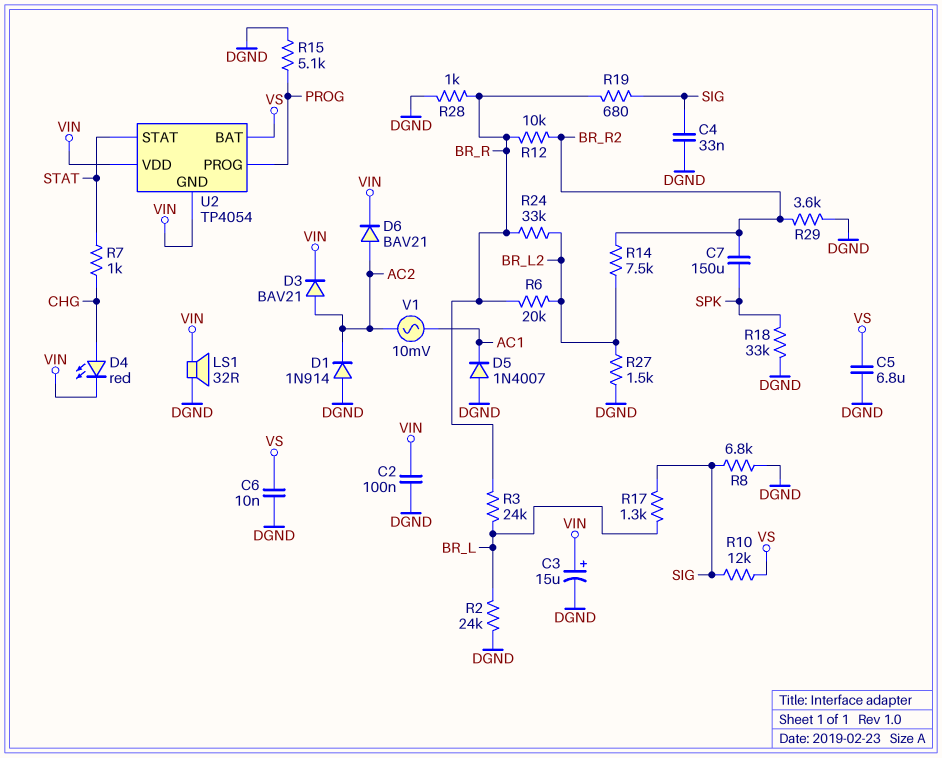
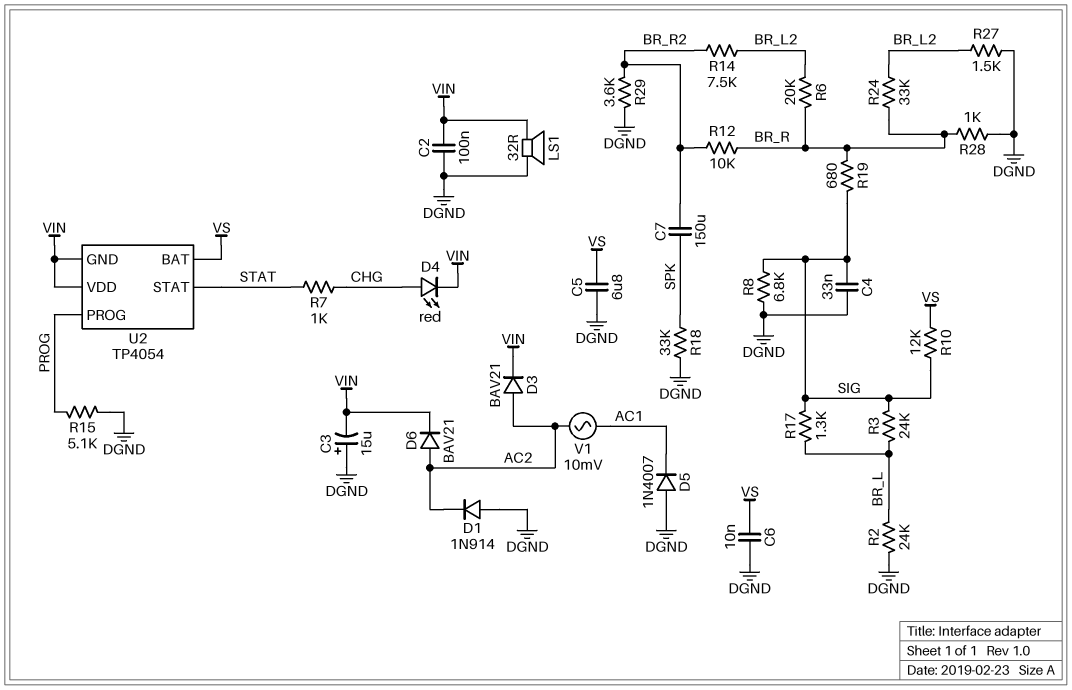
C3: 15uF (plus VIN, minus DGND) -> 15uF (plus DGND, minus VIN)
R3: 24k (BR_L, BR_R) -> 24k (BR_L, SIG)

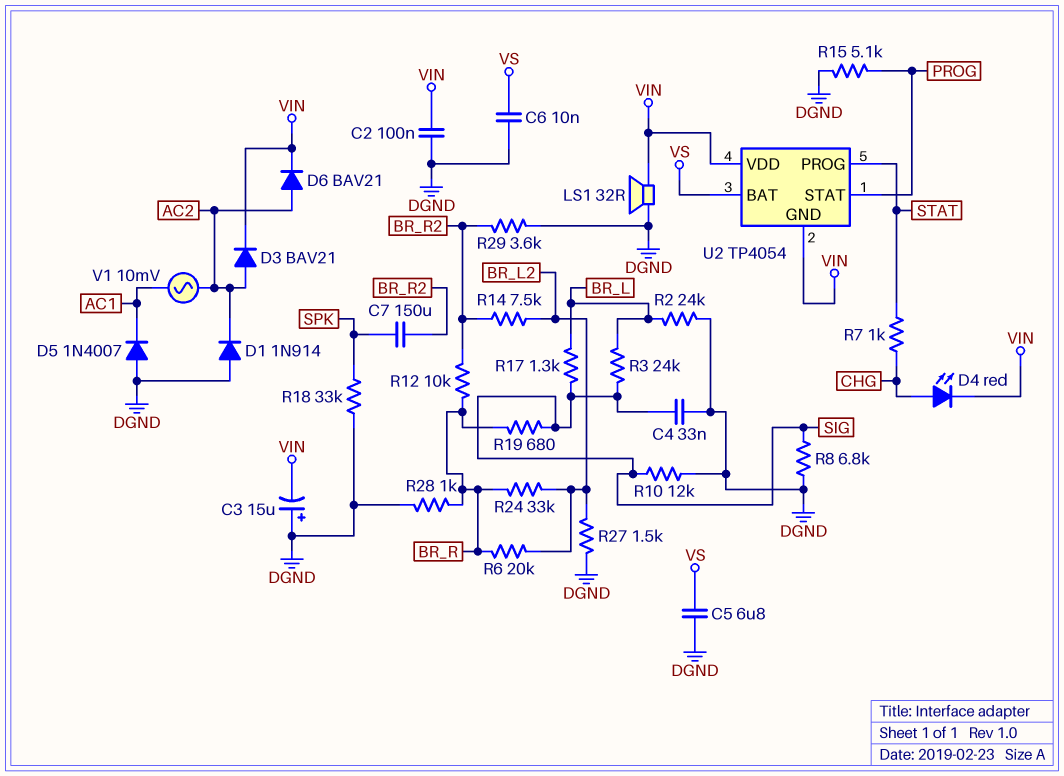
R10: 12k (SIG, VS) -> 12k (DGND, SIG)
U2 pin PROG: PROG -> STAT
U2 pin STAT: STAT -> PROG

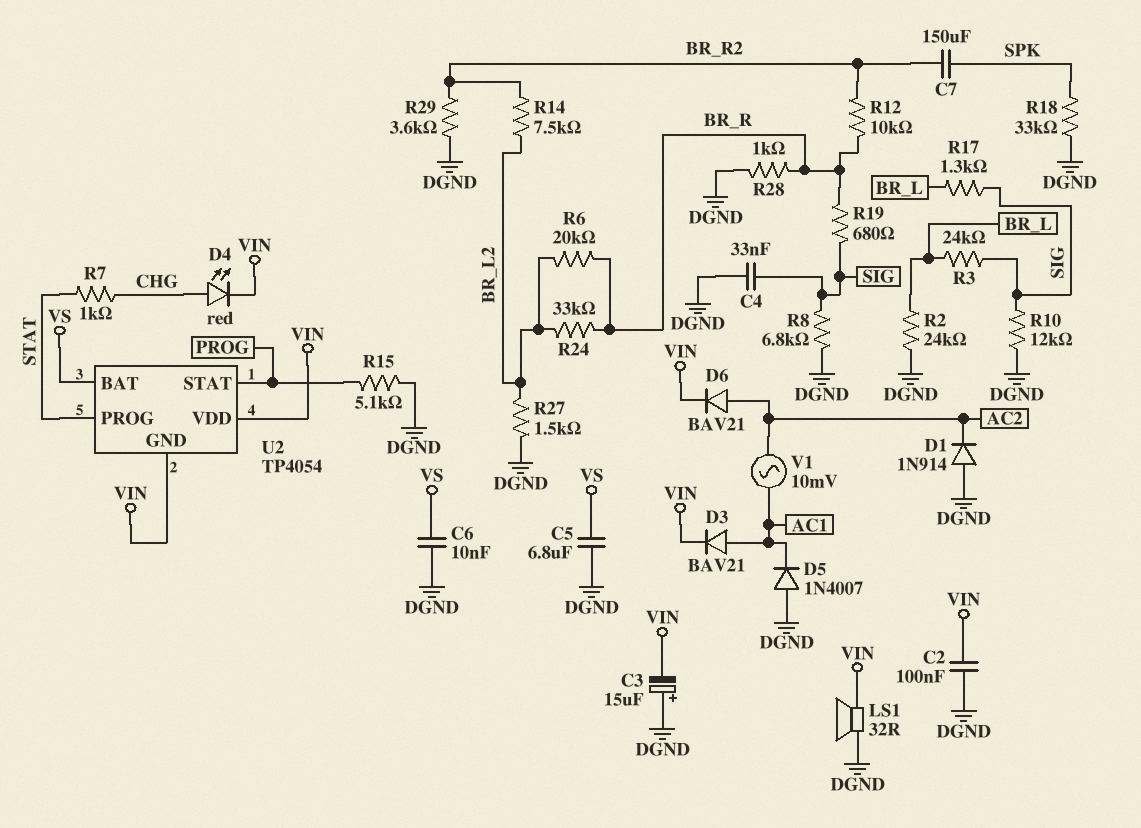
D3: diode BAV21 (A AC2, K VIN) -> diode BAV21 (A AC1, K VIN)

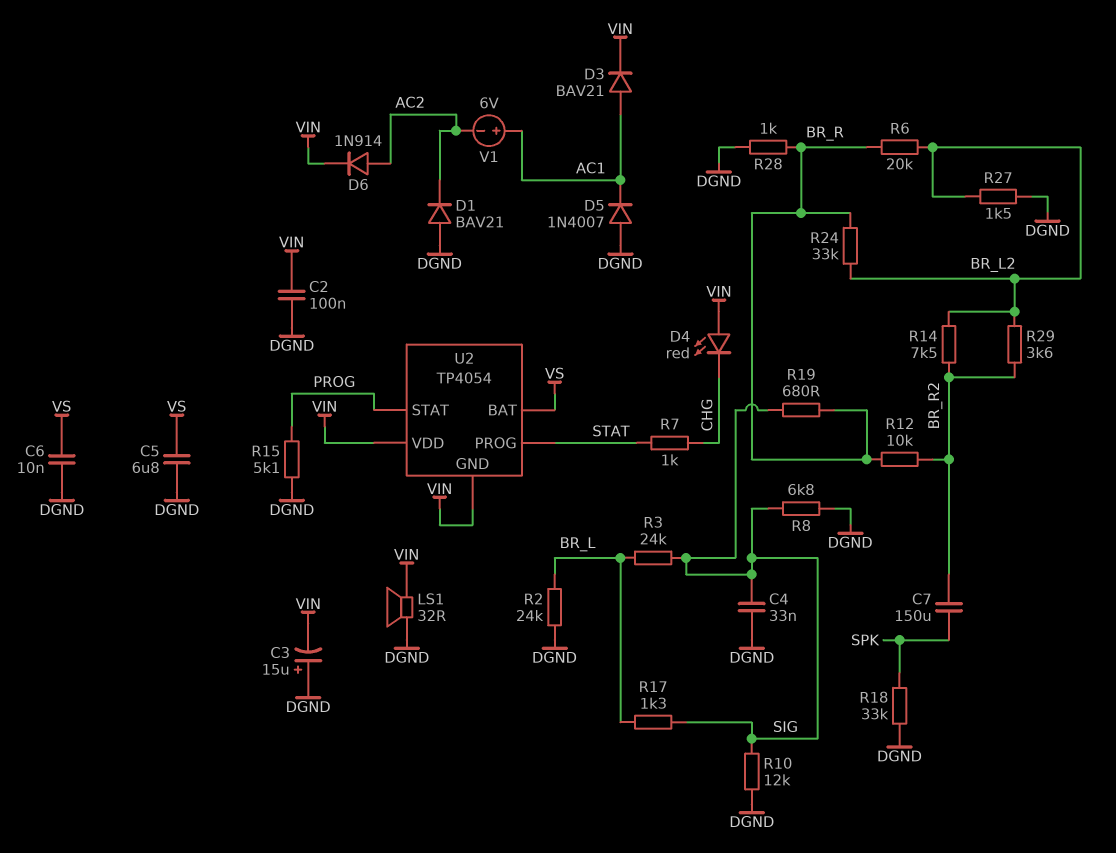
D1: diode 1N914 (A DGND, K AC2) -> diode BAV21 (A DGND, K AC2)
D4: LED red (A CHG, K VIN) -> LED red (A VIN, K CHG)
D6: diode BAV21 (A AC2, K VIN) -> diode 1N914 (A AC2, K VIN)
R29: 3.6k (BR_R2, DGND) -> 3.6k (BR_L2, BR_R2)
V1: AC 10mV (AC1, AC2) -> 6V (plus AC1, minus AC2)

